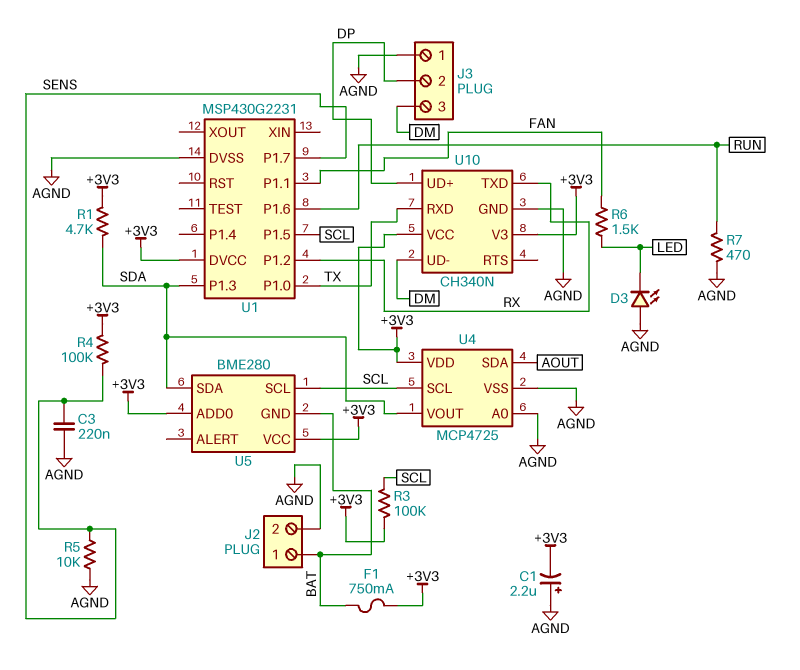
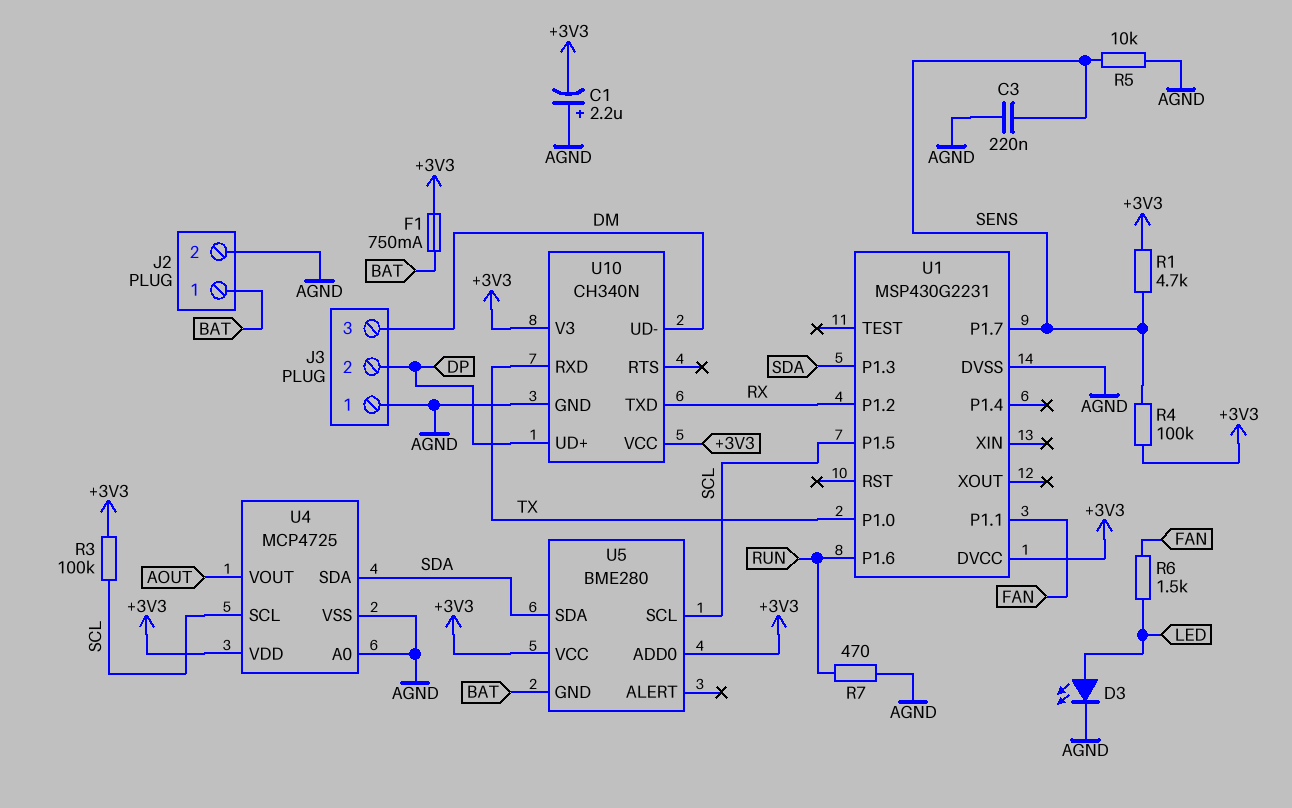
D3: LED (A AGND, K LED) -> LED (A LED, K AGND)
R1: 4.7k (+3V3, SDA) -> 4.7k (+3V3, SENS)
U4 pin SDA: AOUT -> SDA
U4 pin VOUT: SDA -> AOUT

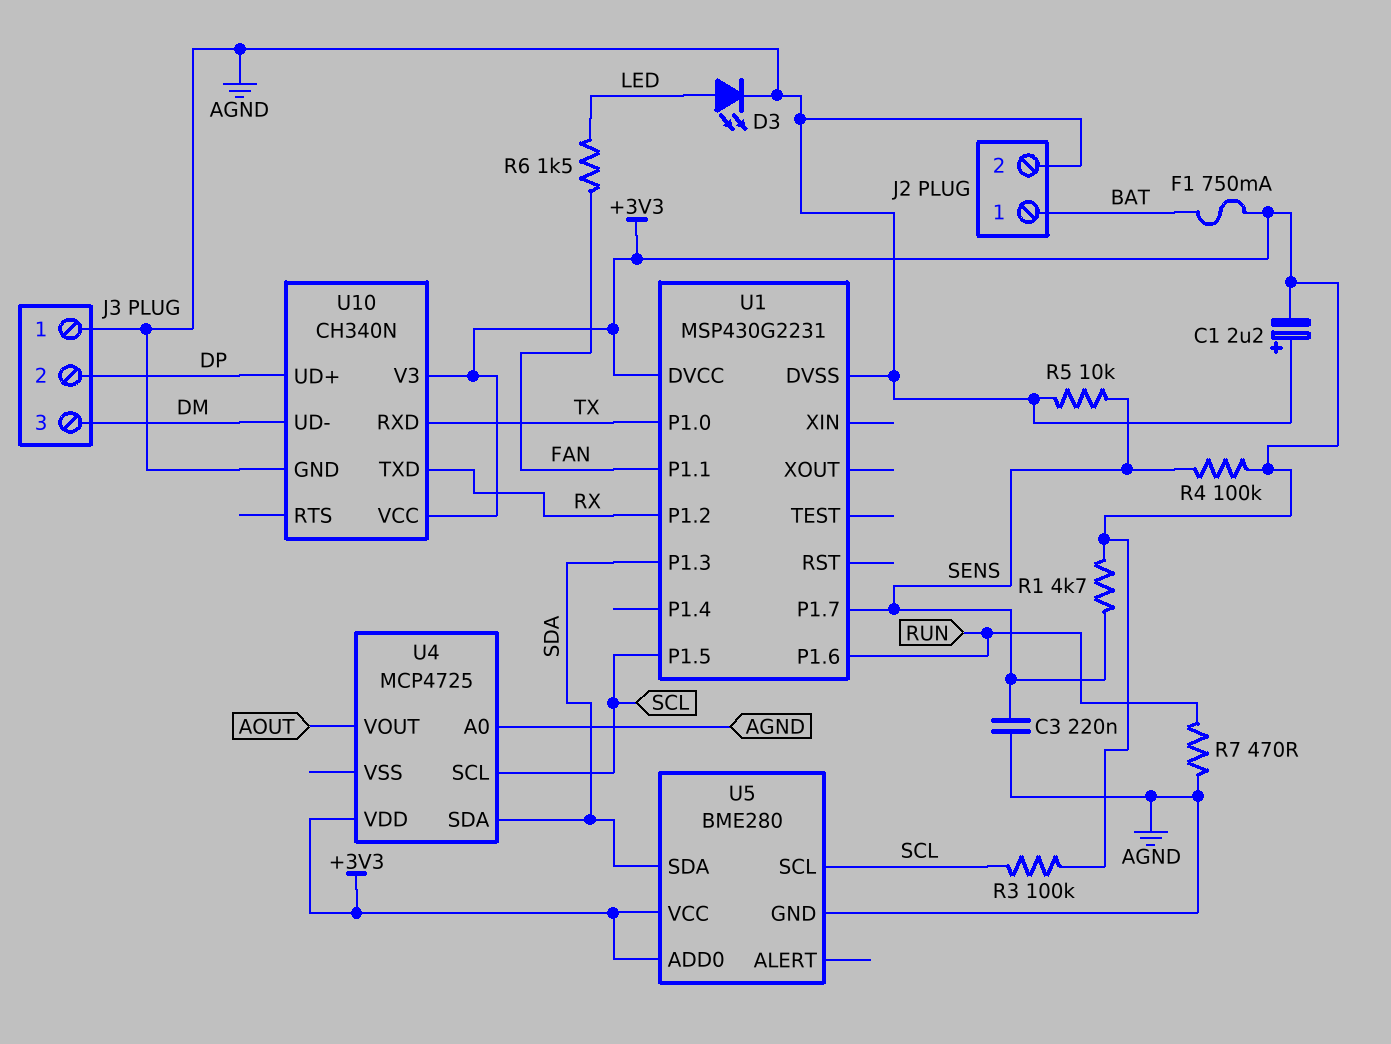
U4 pin VSS: AGND -> none
U5 pin GND: BAT -> AGND

